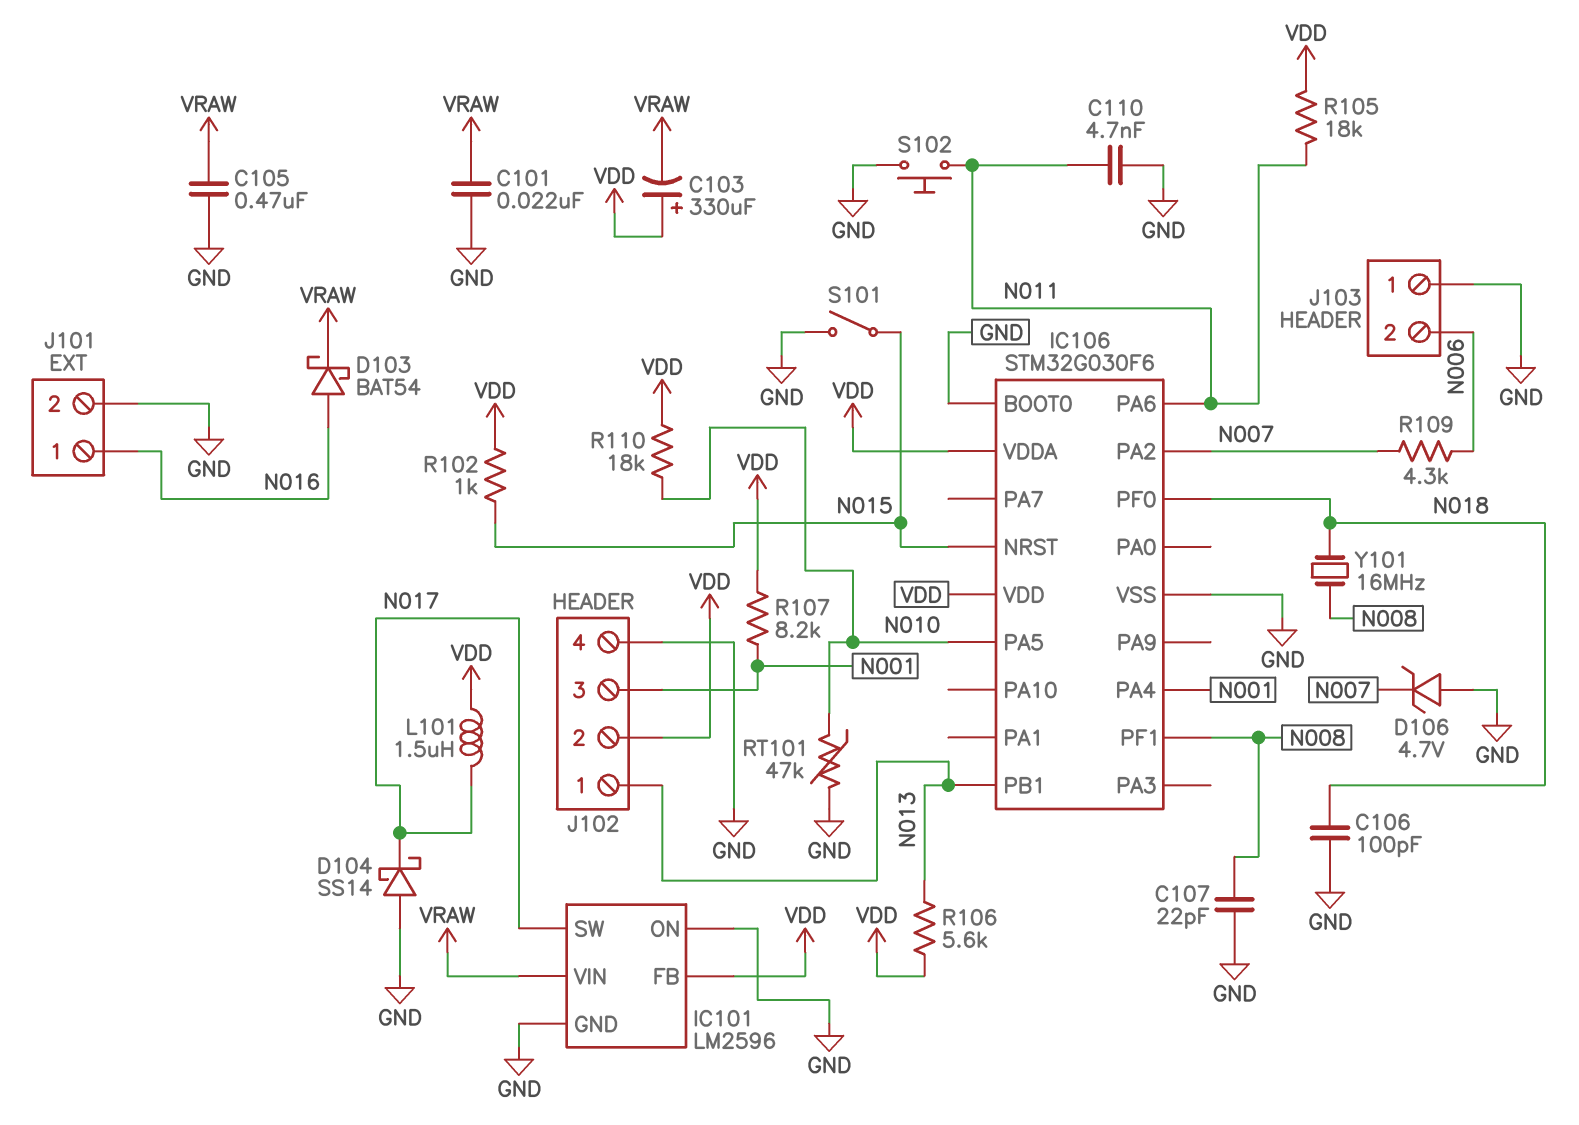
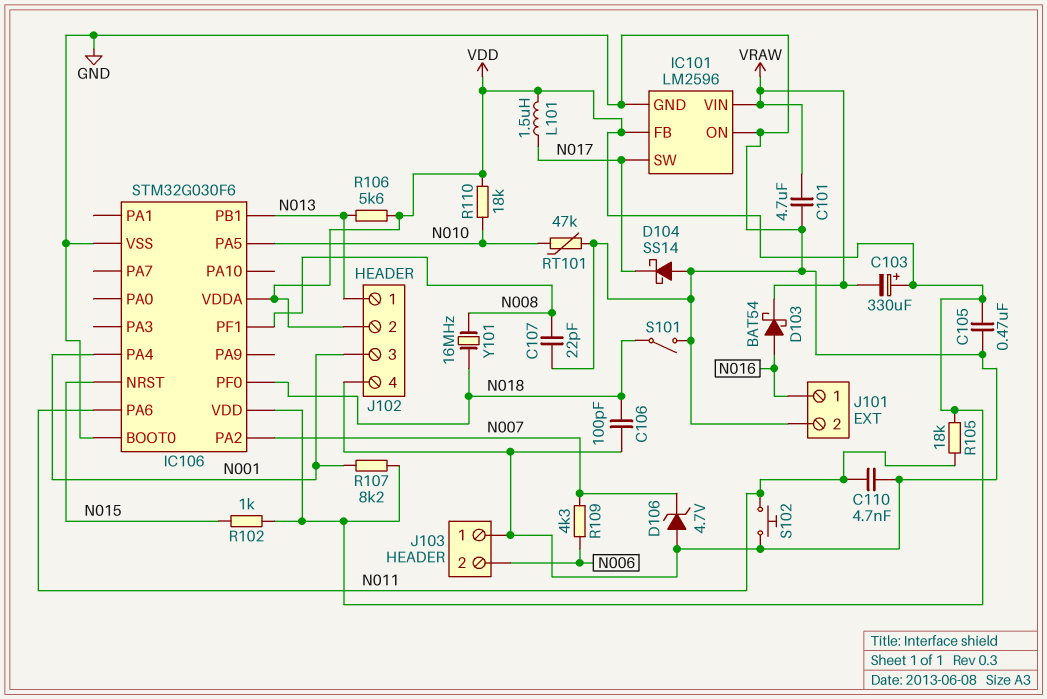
C101: 22nF (GND, VRAW) -> 4.7uF (GND, VRAW)
C105: 470nF (GND, VRAW) -> 470nF (GND, VDD)
S101: switch (GND, N015) -> switch (GND, N018)

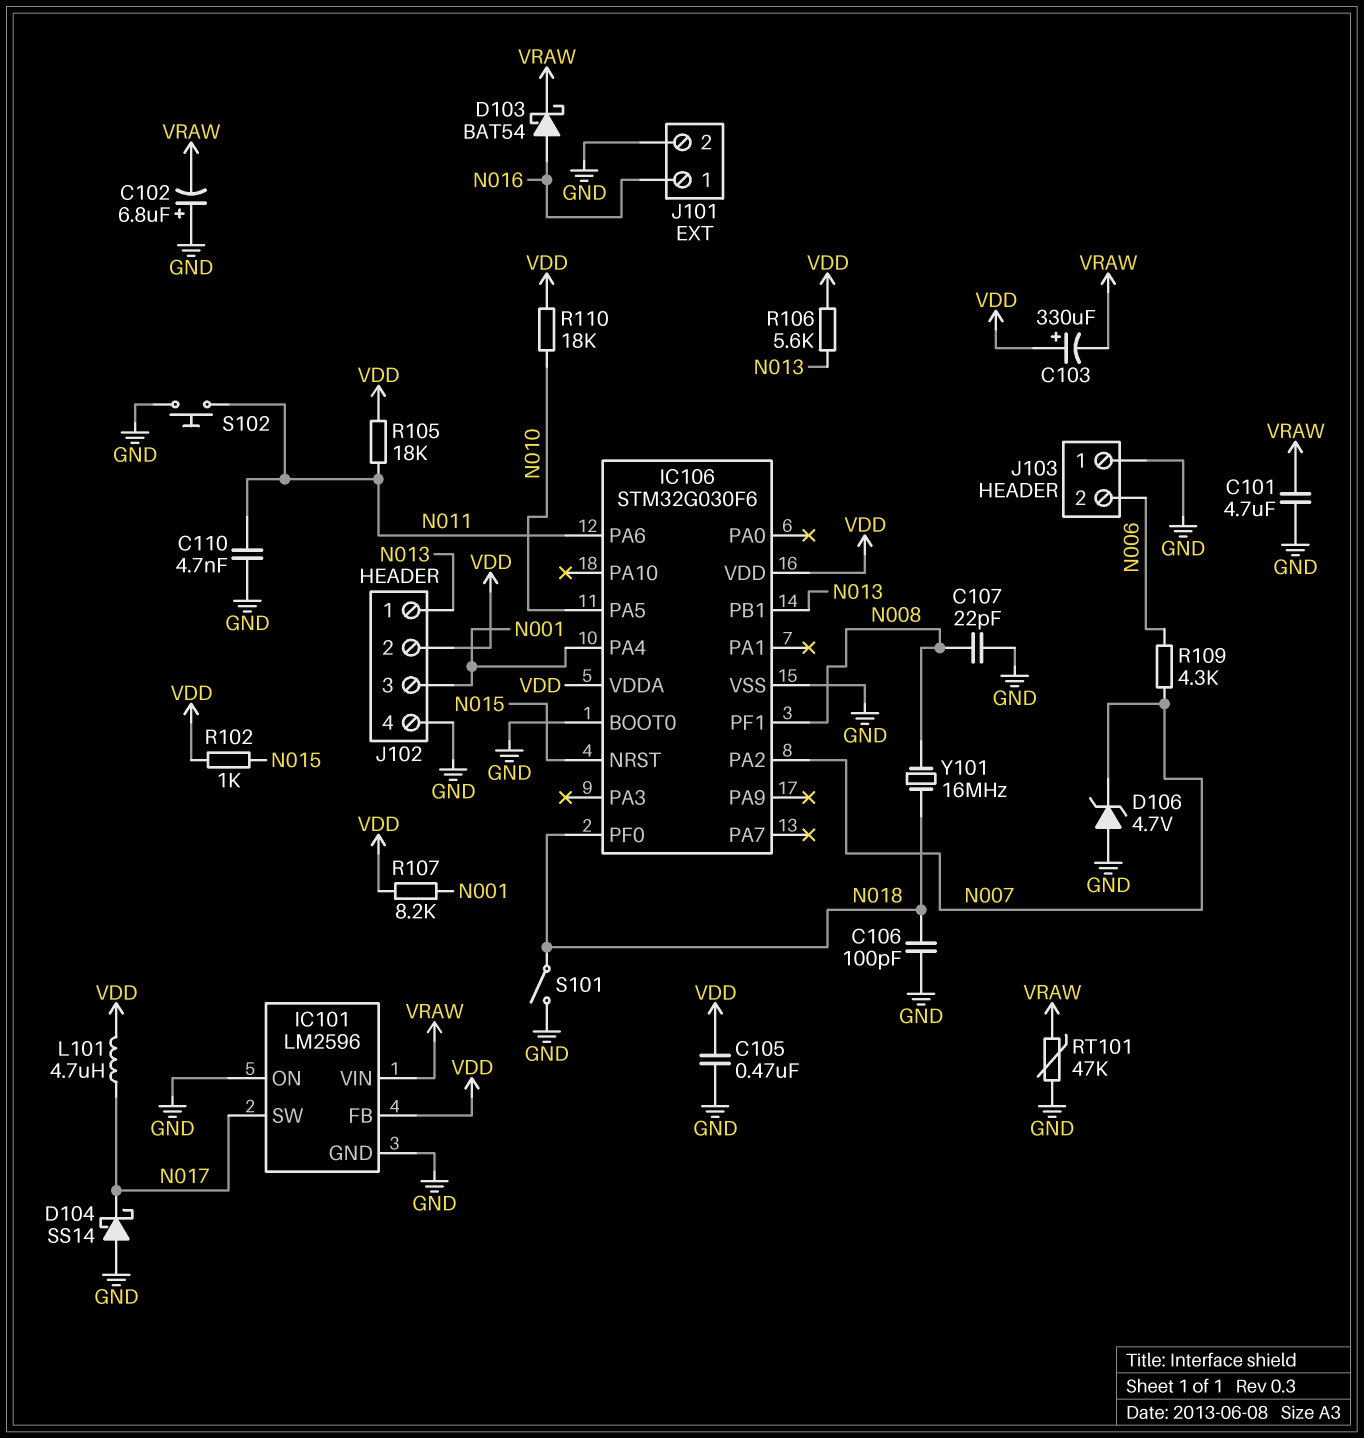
C102: none -> 6.8uF (plus GND, minus VRAW)
L101: 1.5uH (N017, VDD) -> 4.7uH (N017, VDD)
RT101: 47k (GND, N010) -> 47k (GND, VRAW)

